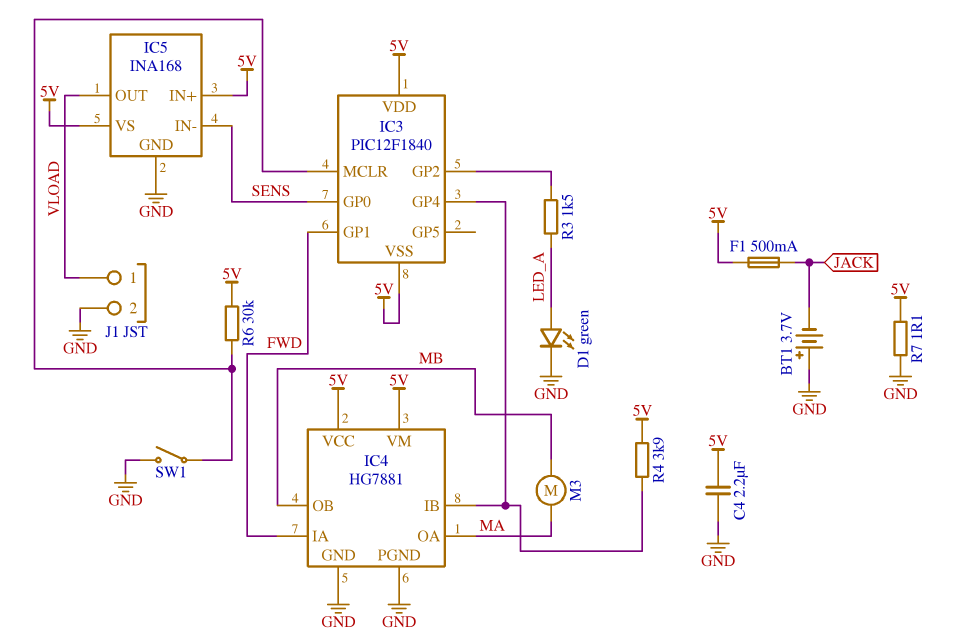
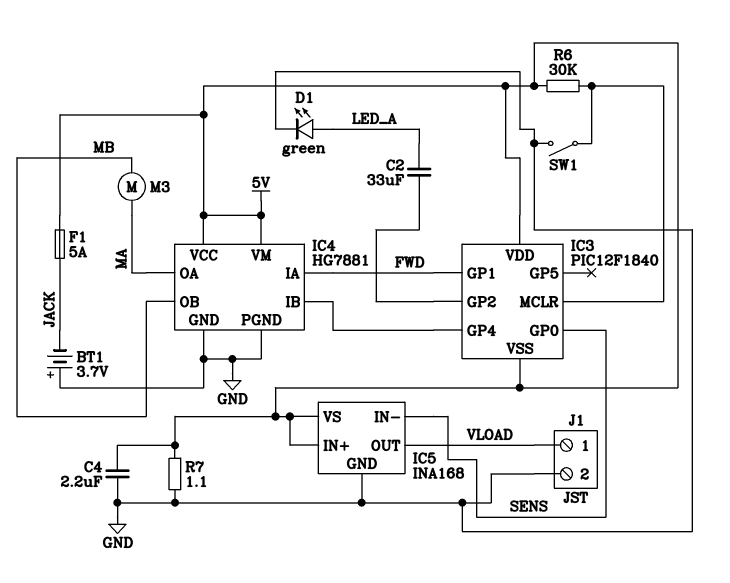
C2: none -> 33uF (IC3/GP2, LED_A)
F1: 500mA (5V, JACK) -> 5A (5V, JACK)
R3: 1.5k (IC3/GP2, LED_A) -> none
R4: 3.9k (5V, IC3/GP4) -> none

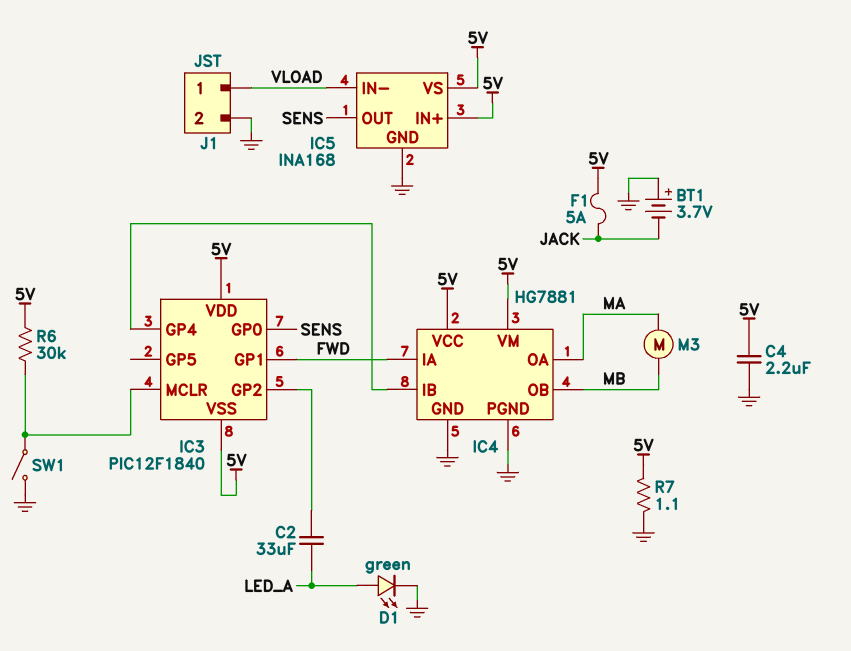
IC5 pin IN-: SENS -> VLOAD
IC5 pin OUT: VLOAD -> SENS

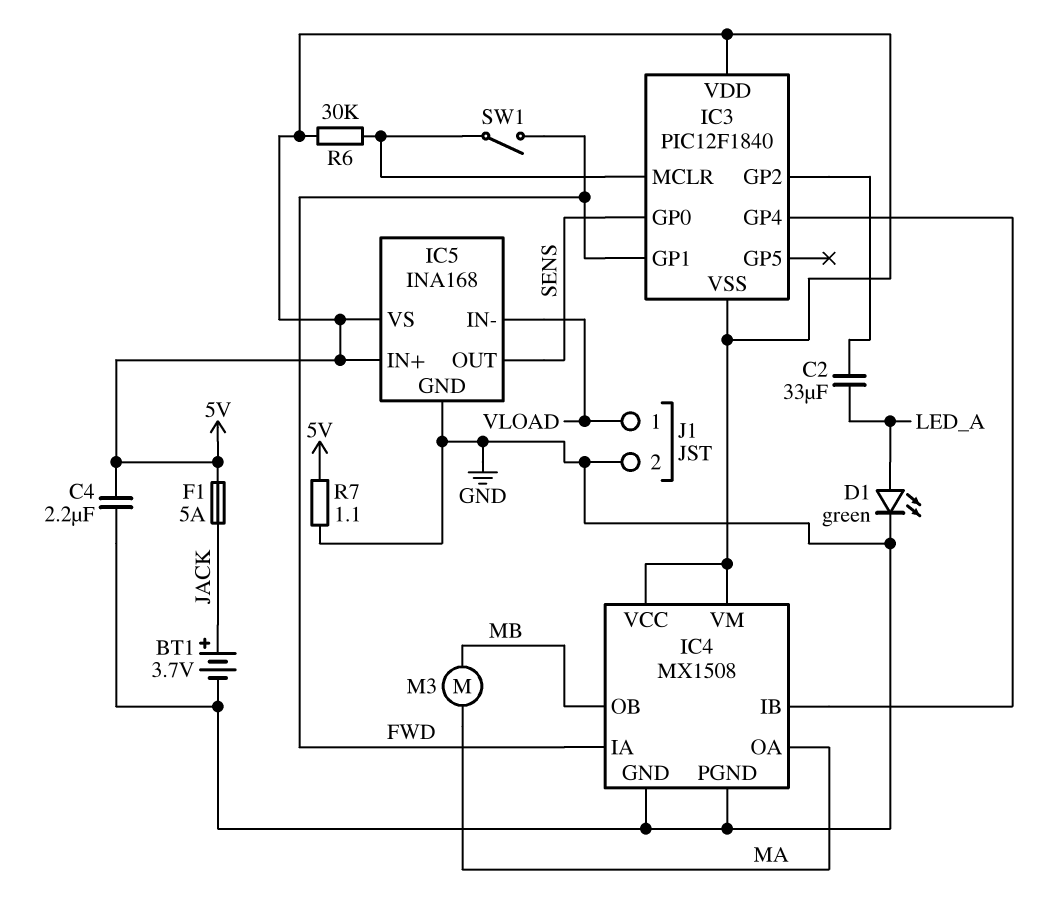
BT1: 3.7V (plus GND, minus JACK) -> 3.7V (plus JACK, minus GND)
IC4: HG7881 -> MX1508
SW1: switch (GND, IC3/MCLR) -> switch (FWD, IC3/MCLR)

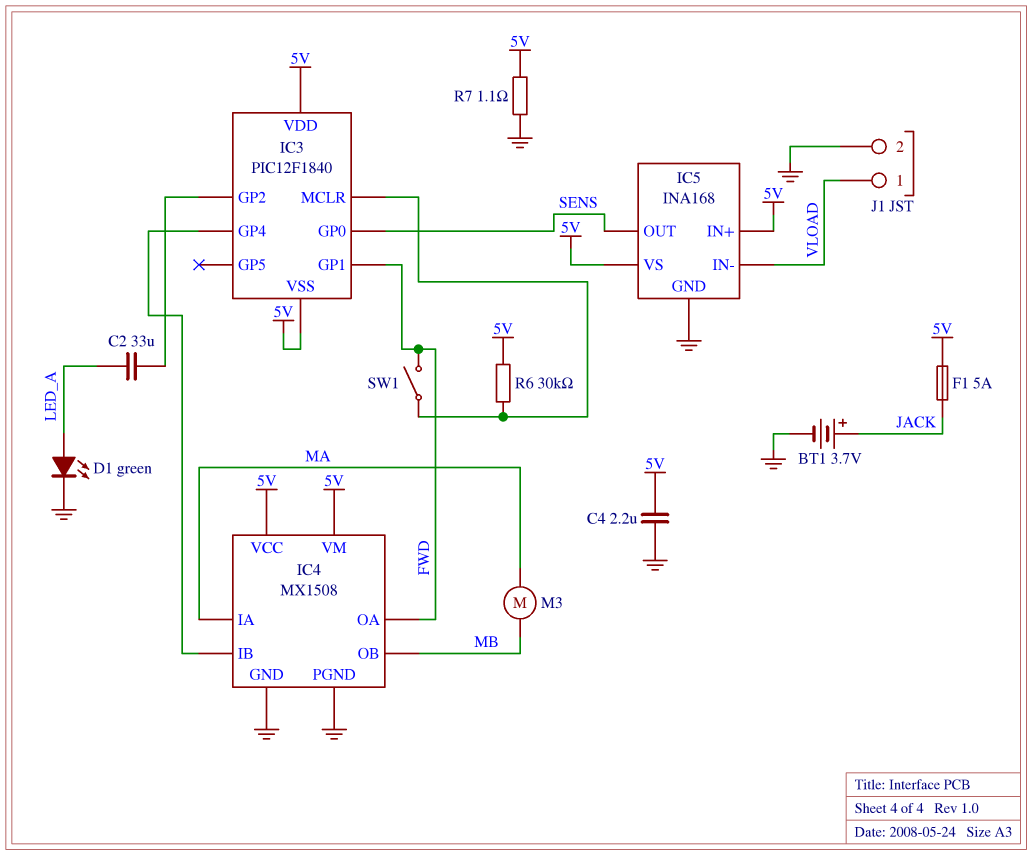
IC4 pin IA: FWD -> MA
IC4 pin OA: MA -> FWD

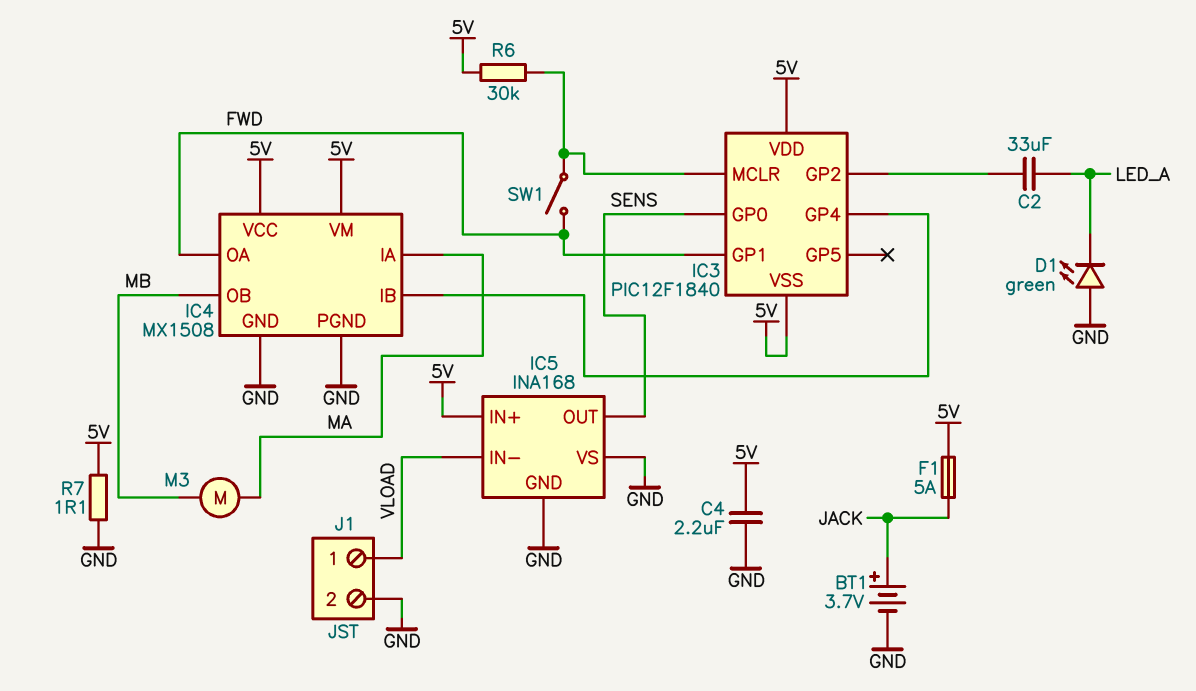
D1: LED green (A LED_A, K GND) -> LED green (A GND, K LED_A)
IC5 pin VS: 5V -> GND

